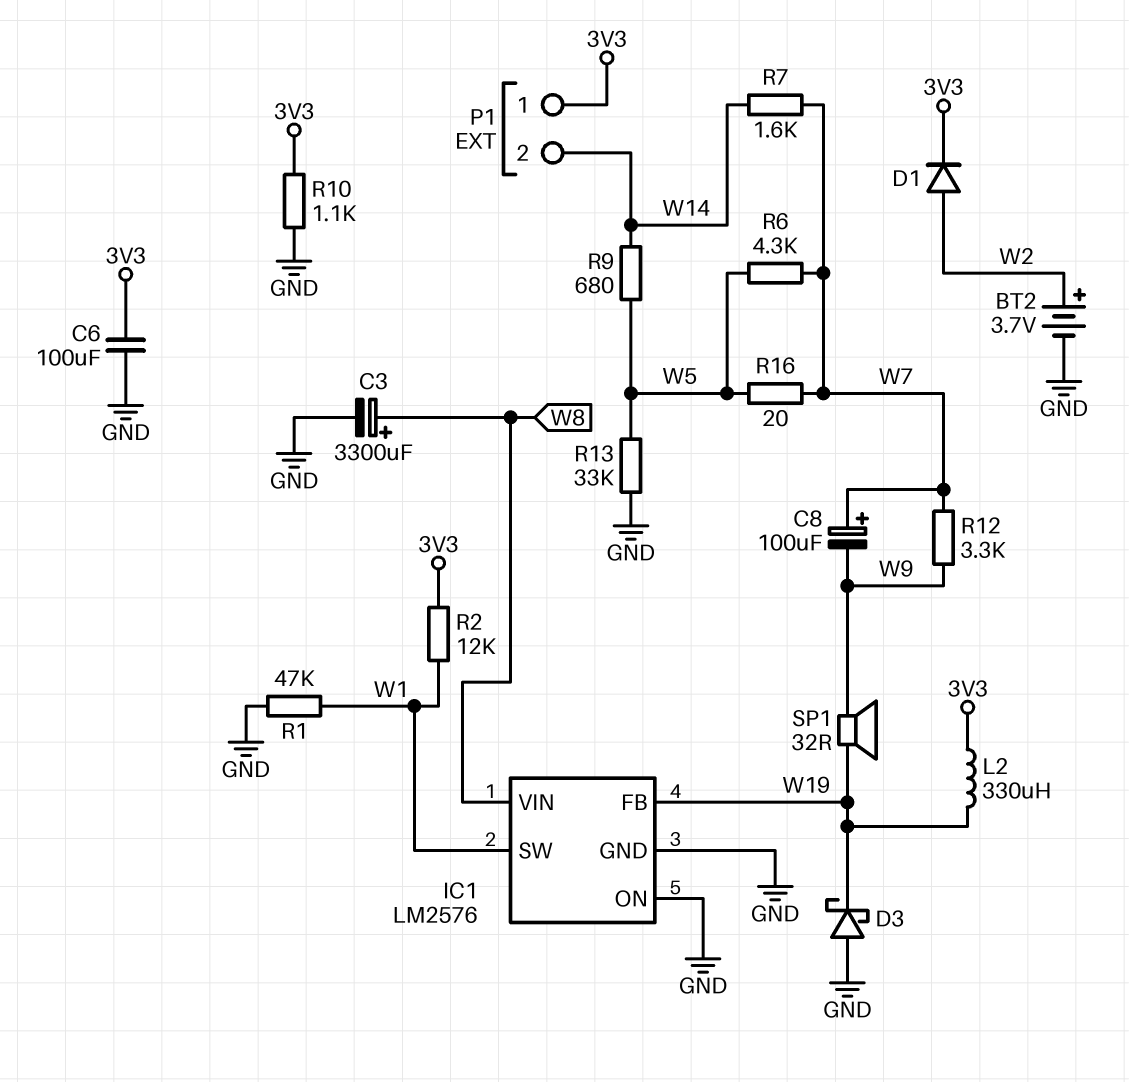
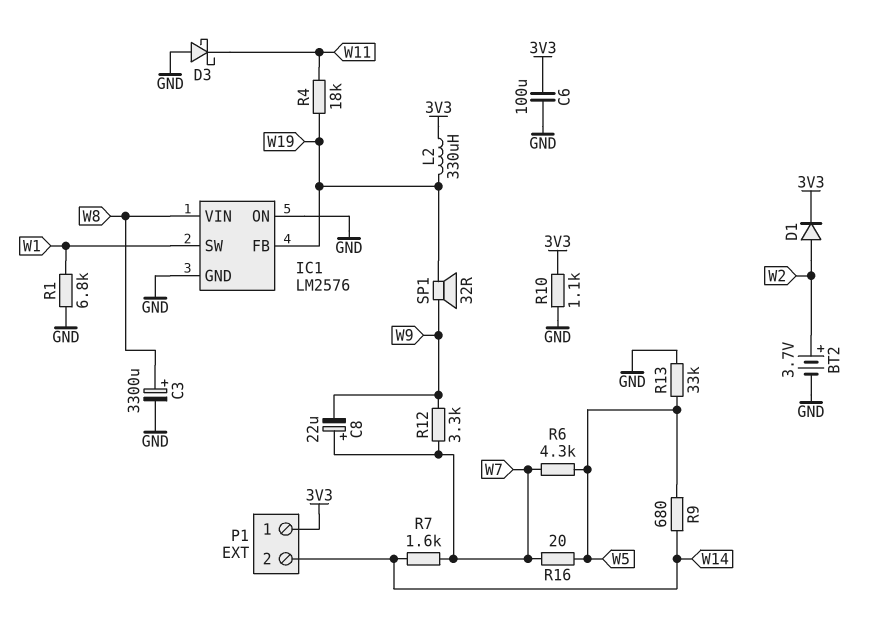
C8: 100uF (plus W7, minus W9) -> 22uF (plus W7, minus W9)
D3: schottky (A GND, K W19) -> schottky (A GND, K W11)
R1: 47k (GND, W1) -> 6.8k (GND, W1)
R2: 12k (3V3, W1) -> none
R4: none -> 18k (W11, W19)

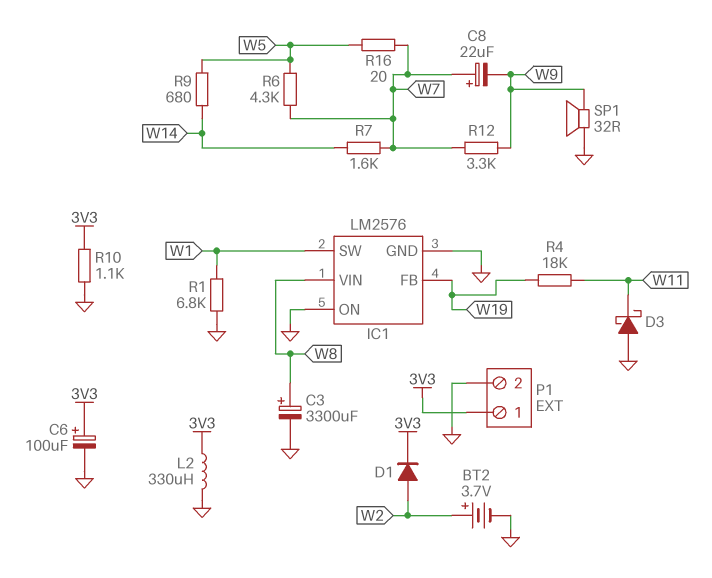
C6: 100uF (3V3, GND) -> 100uF (plus 3V3, minus GND)
L2: 330uH (3V3, W19) -> 330uH (3V3, GND)
P1 pin 2: W14 -> GND
R13: 33k (GND, W5) -> none
SP1: speaker 32R (W9, W19) -> speaker 32R (GND, W9)

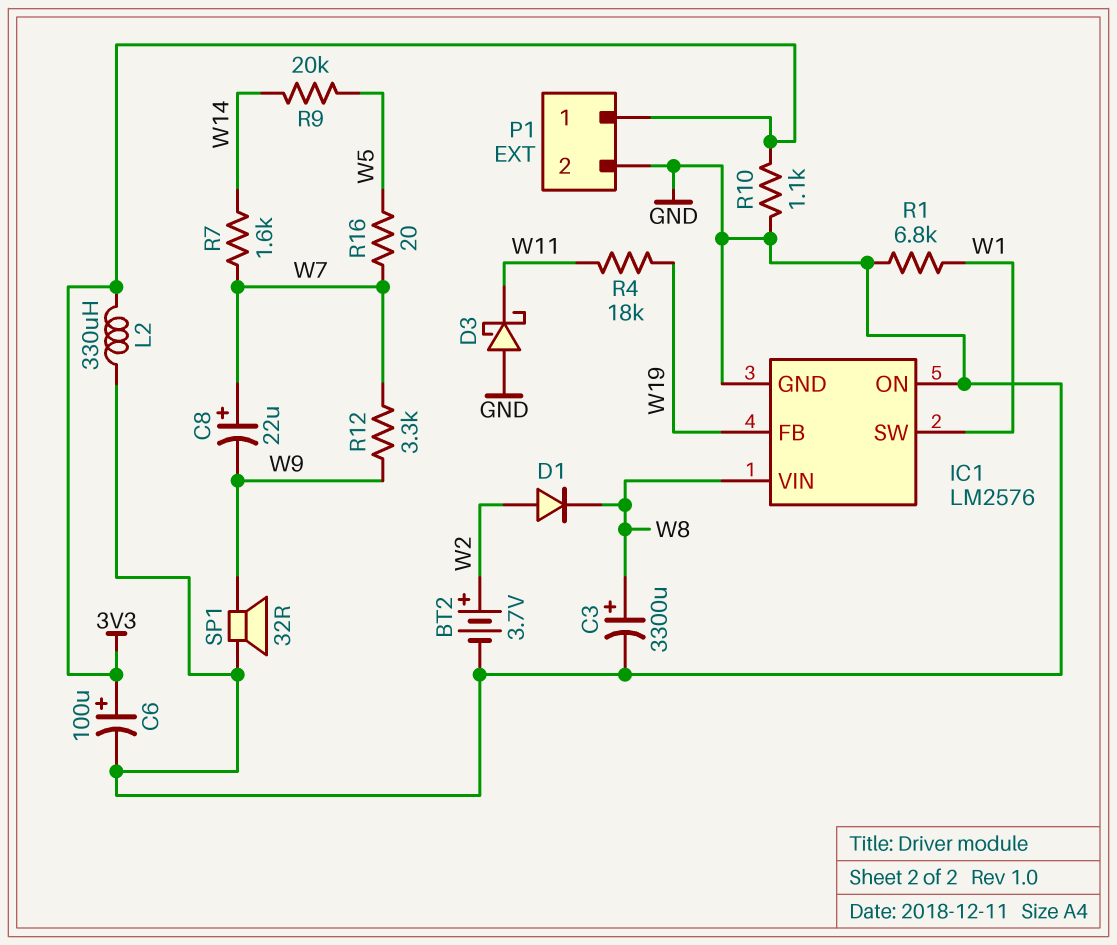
D1: diode (A W2, K 3V3) -> diode (A W2, K W8)
R6: 4.3k (W5, W7) -> none
R9: 680 (W5, W14) -> 20k (W5, W14)

